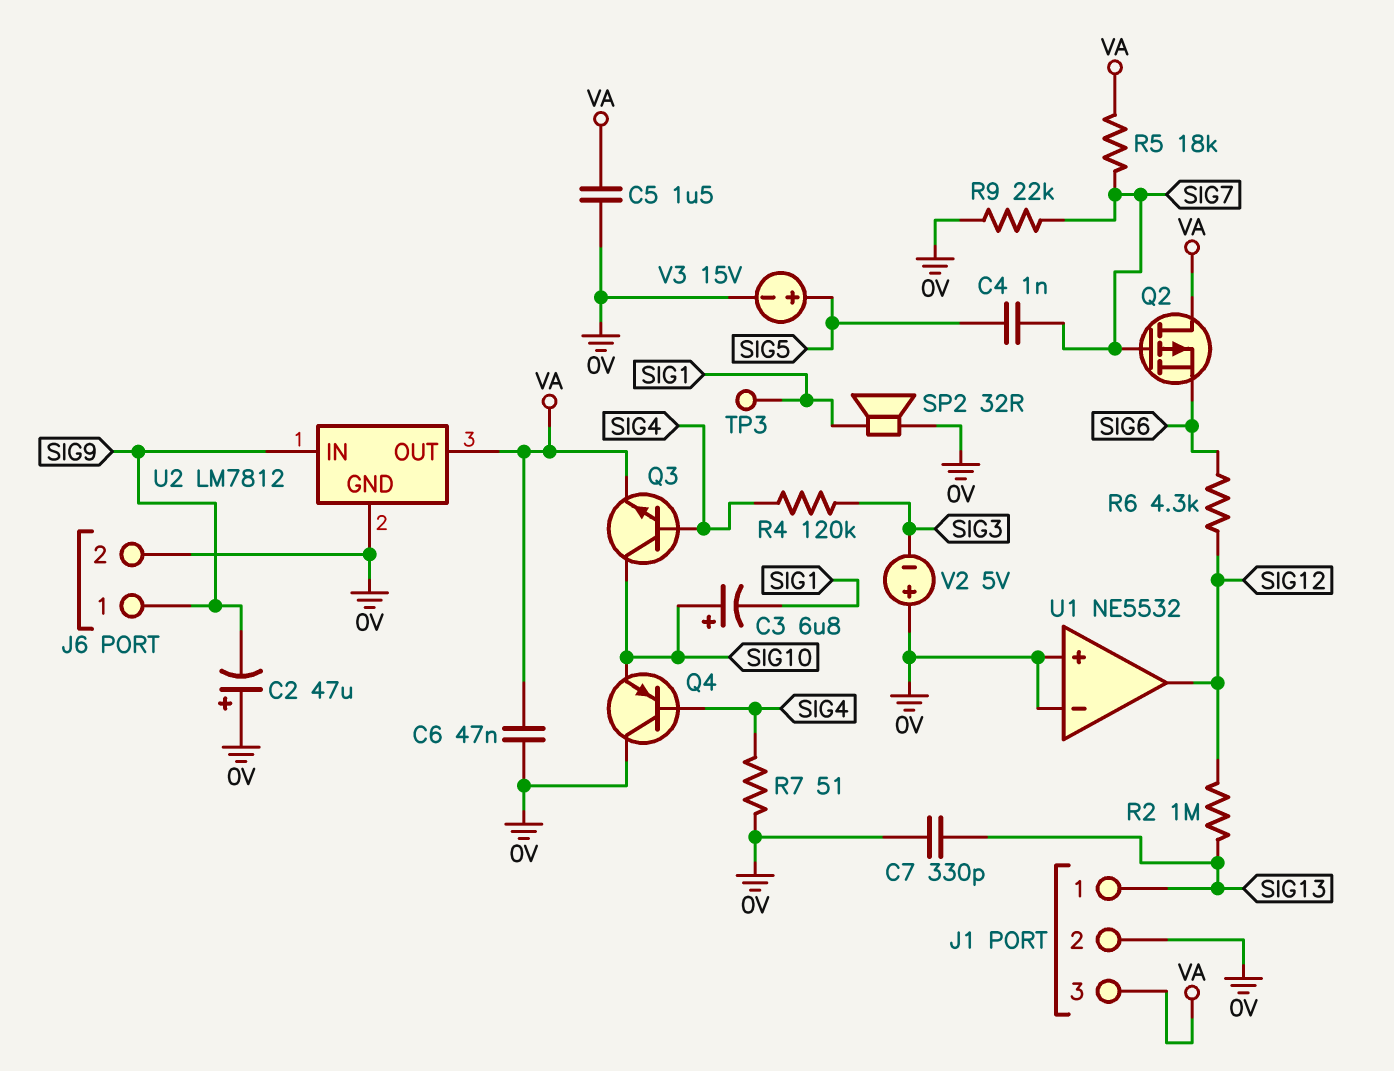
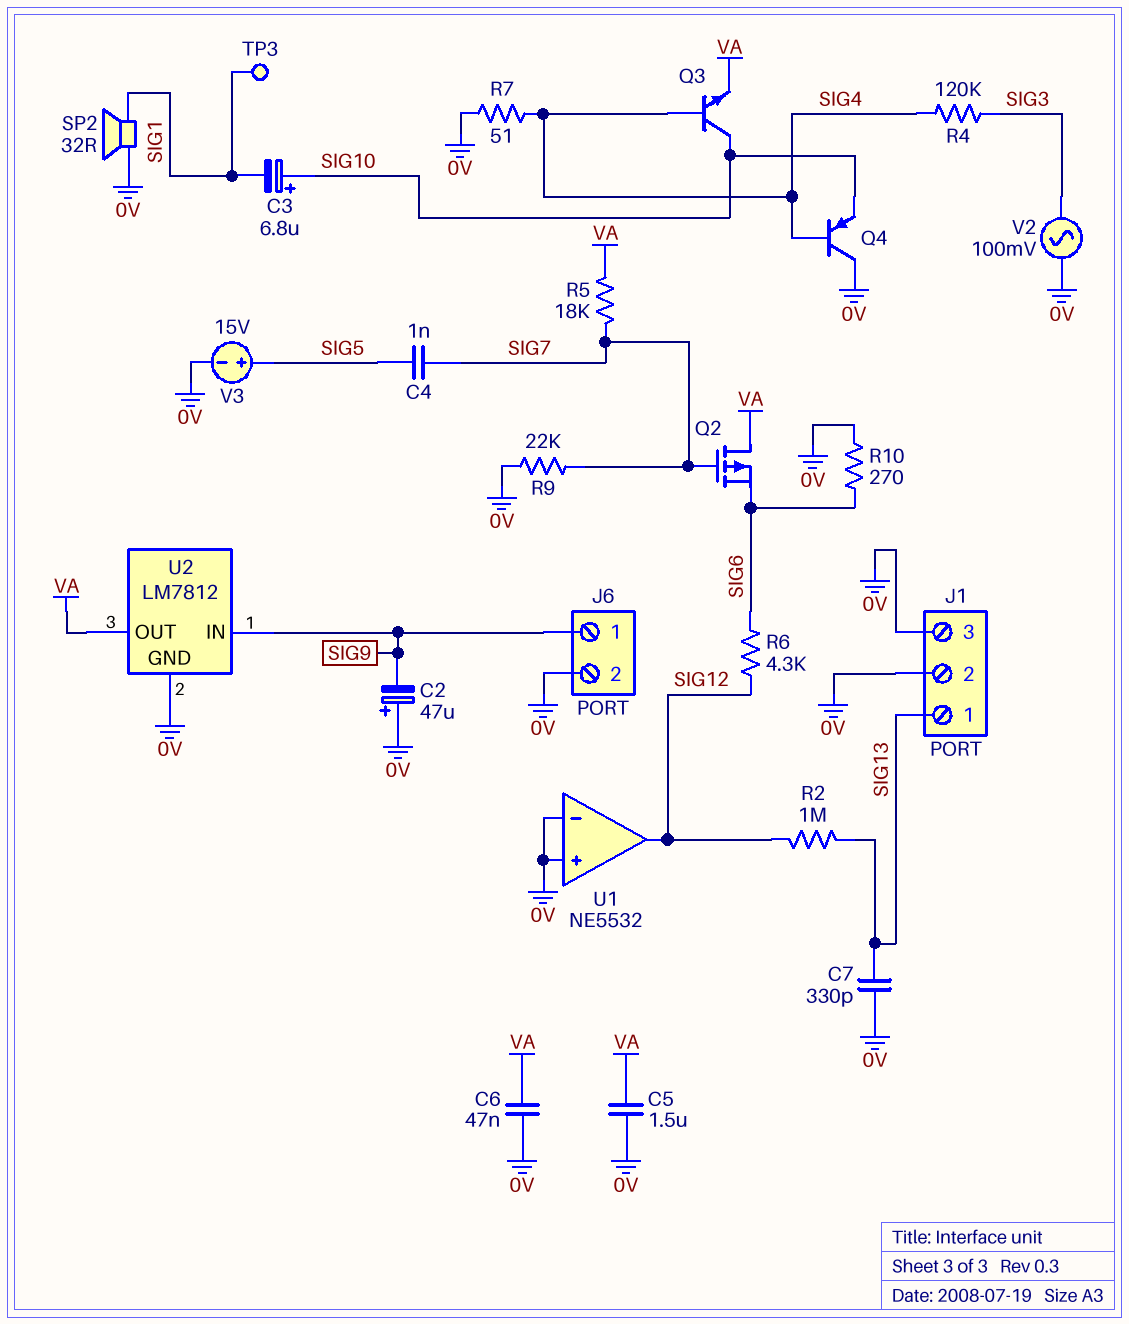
J1 pin 3: VA -> 0V
R10: none -> 270 (0V, SIG6)
V2: 5V (plus 0V, minus SIG3) -> AC 100mV (0V, SIG3)

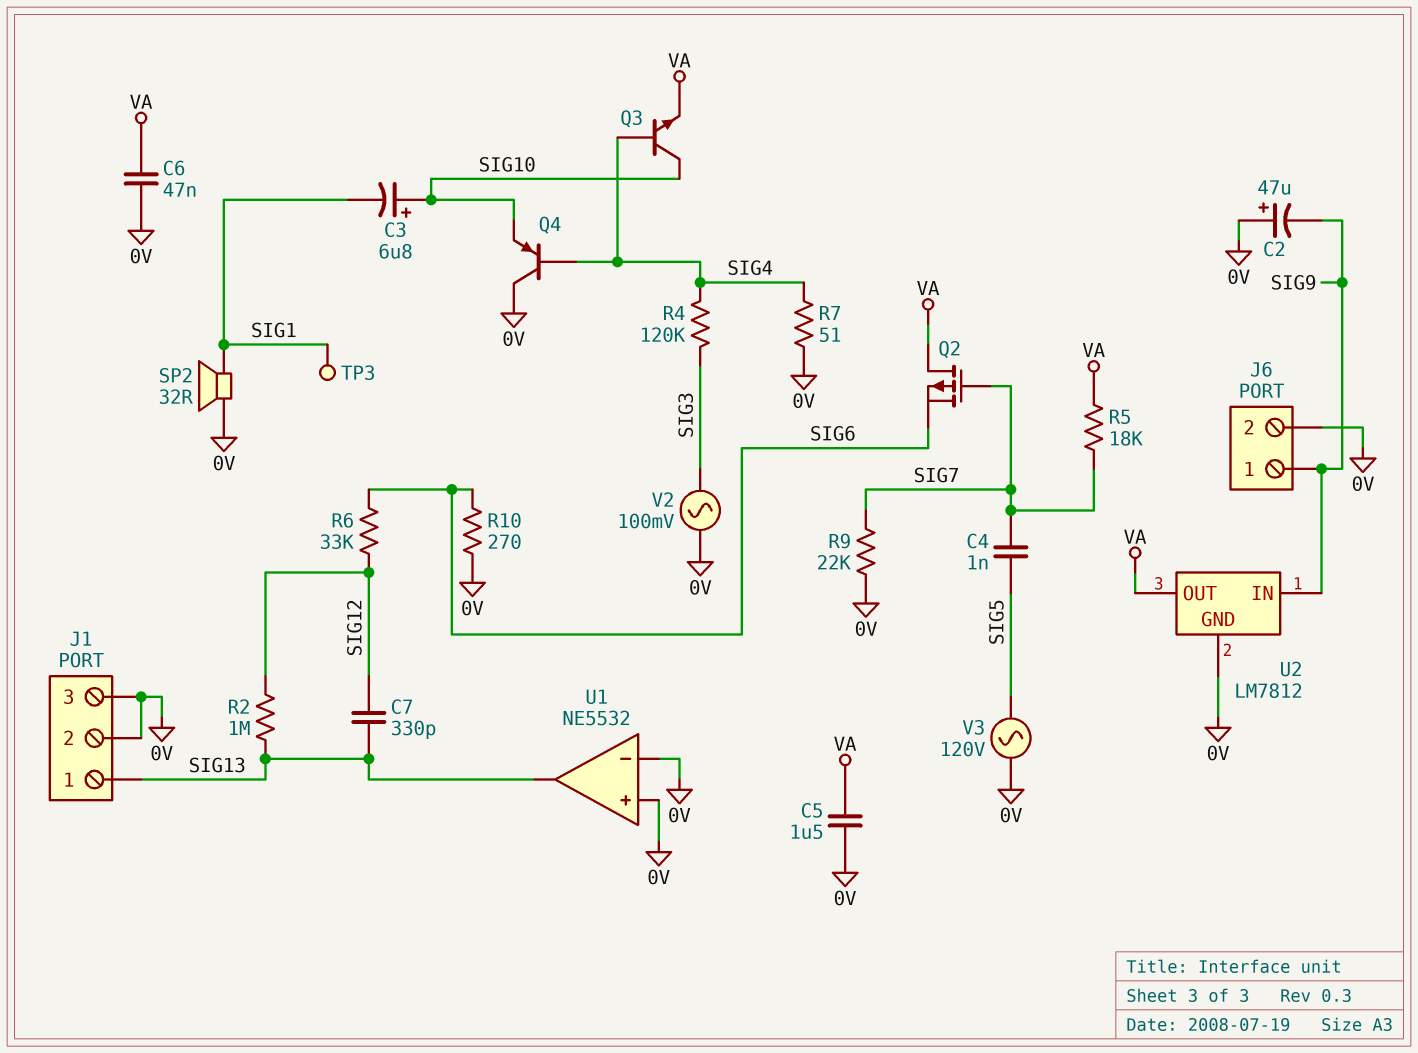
C7: 330pF (0V, SIG13) -> 330pF (SIG12, SIG13)
R6: 4.3k (SIG6, SIG12) -> 33k (SIG6, SIG12)
U1 pin out: SIG12 -> SIG13
V3: 15V (plus SIG5, minus 0V) -> AC 120V (0V, SIG5)

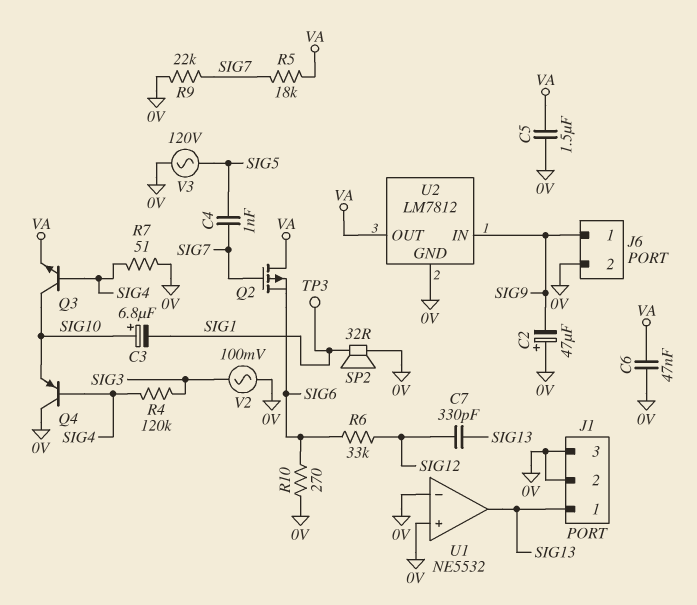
R2: 1M (SIG12, SIG13) -> none

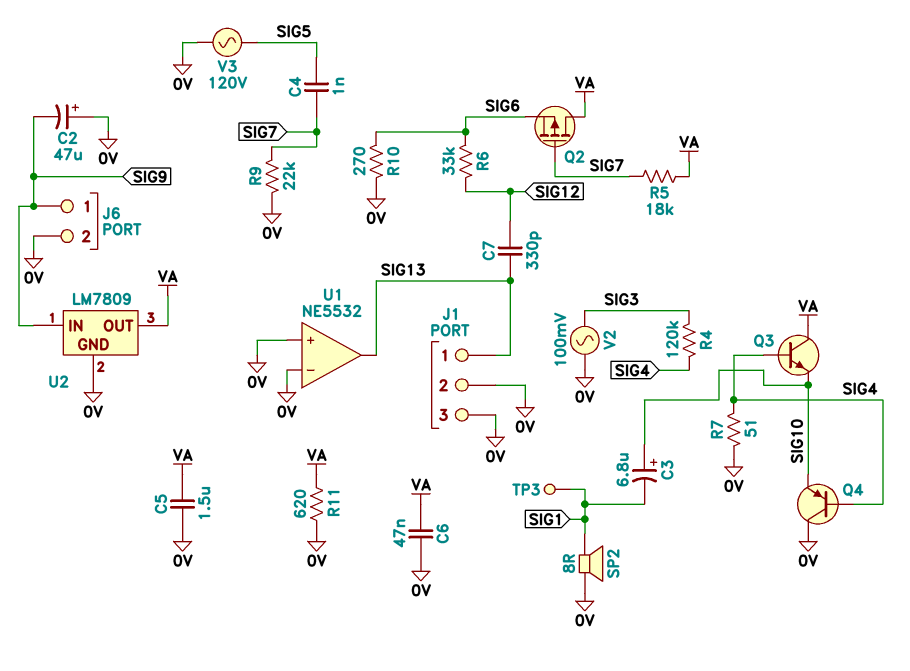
Q3: NPN (B SIG4, C SIG10, E VA) -> NPN (B SIG4, C VA, E SIG10)
R11: none -> 620 (0V, VA)
SP2: speaker 32R (0V, SIG1) -> speaker 8R (0V, SIG1)
U2: LM7812 -> LM7809

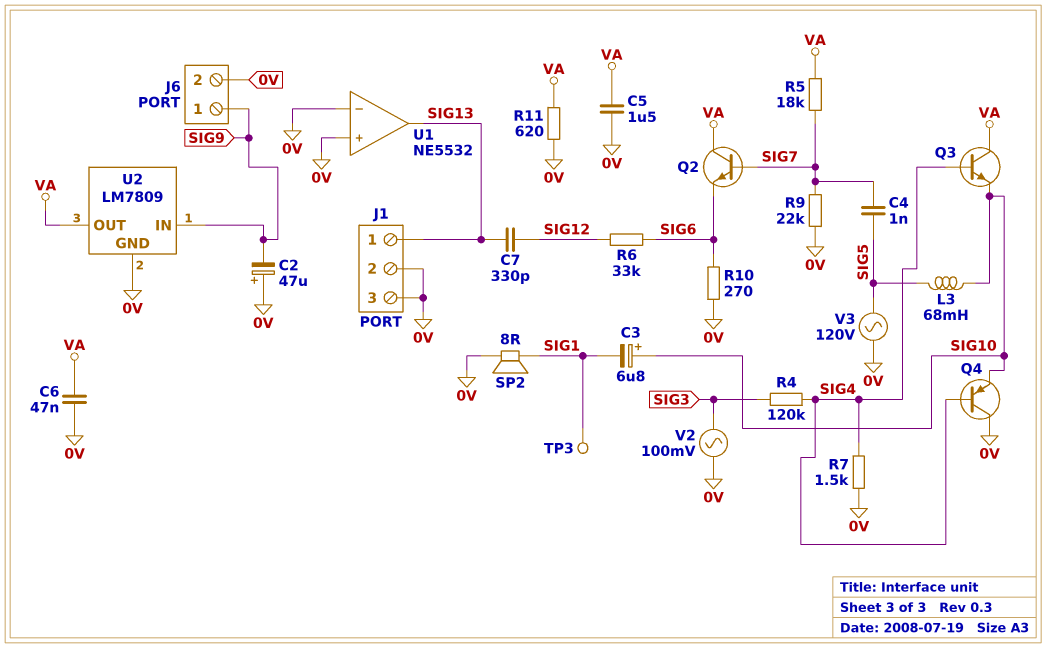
L3: none -> 68mH (SIG5, SIG10)
Q2: PMOS (G SIG7, D VA, S SIG6) -> NPN (B SIG7, C VA, E SIG6)
R7: 51 (0V, SIG4) -> 1.5k (0V, SIG4)

